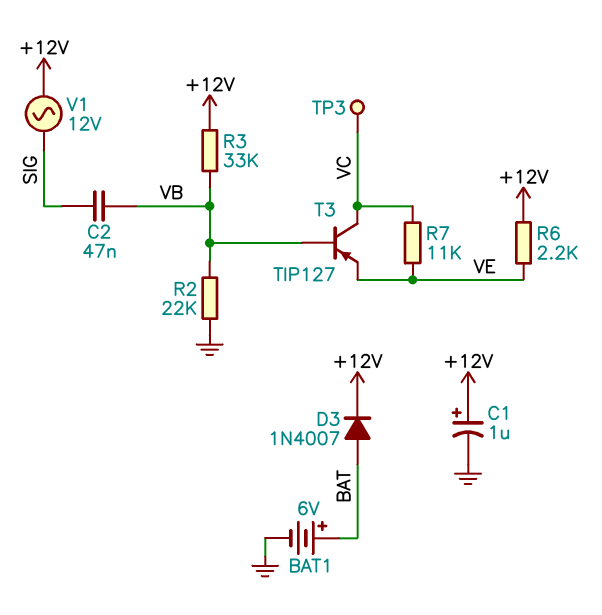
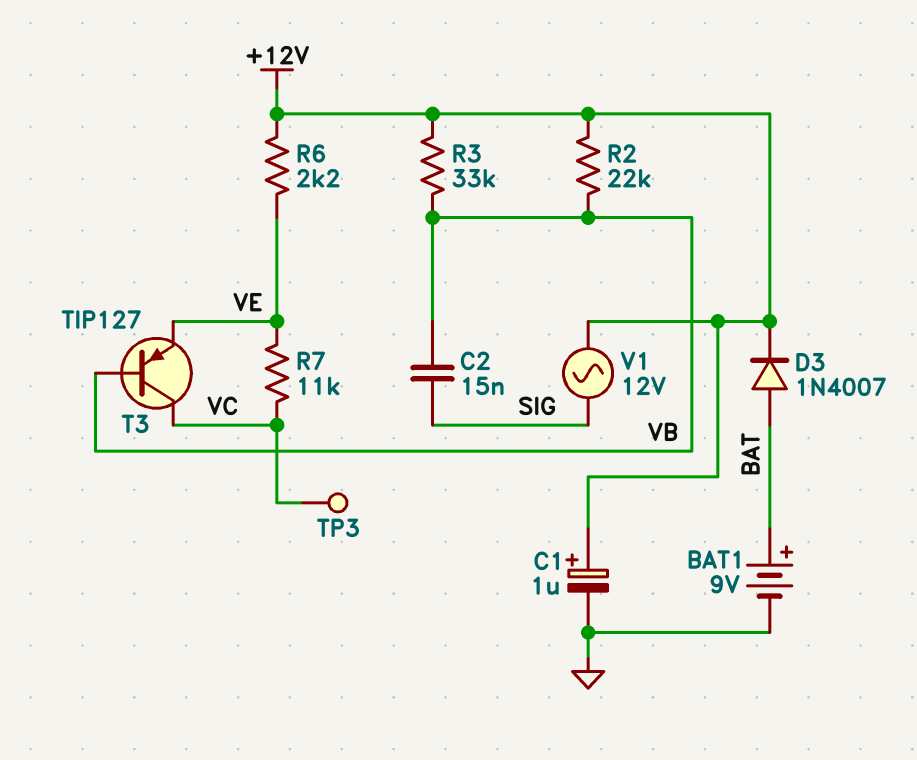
BAT1: 6V (plus BAT, minus GND) -> 9V (plus BAT, minus GND)
C2: 47nF (SIG, VB) -> 15nF (SIG, VB)
R2: 22k (GND, VB) -> 22k (+12V, VB)

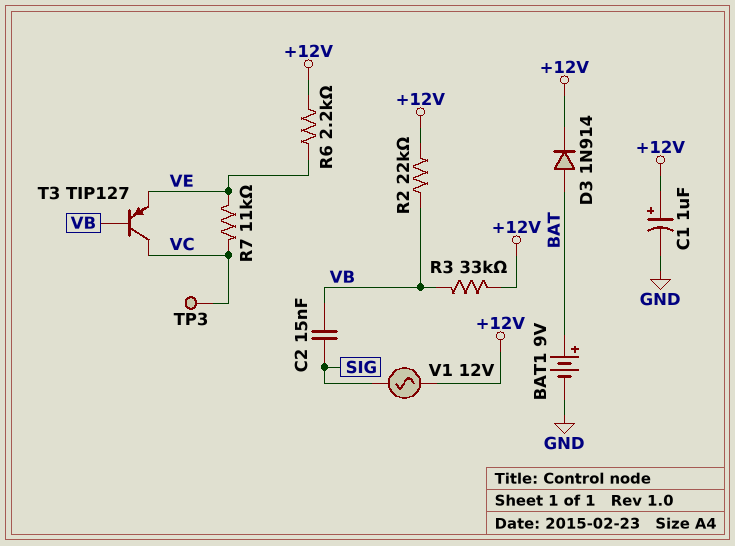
D3: diode 1N4007 (A BAT, K +12V) -> diode 1N914 (A BAT, K +12V)

